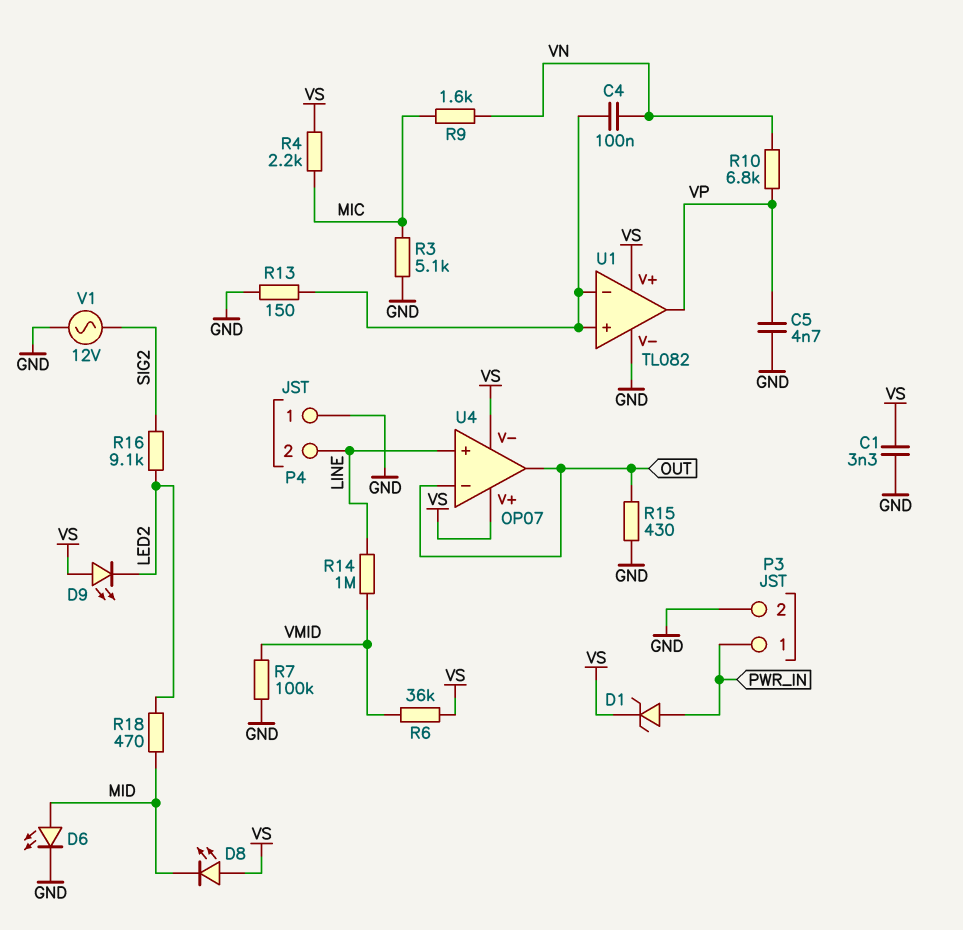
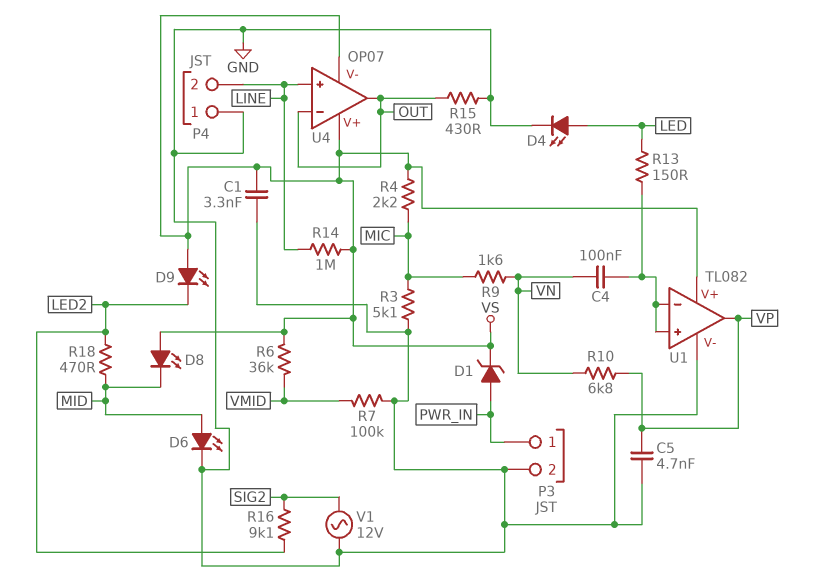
D4: none -> LED (A LED, K GND)
R13: 150 (GND, U1/in+) -> 150 (LED, U1/in+)
R14: 1M (LINE, VMID) -> 1M (LINE, VS)

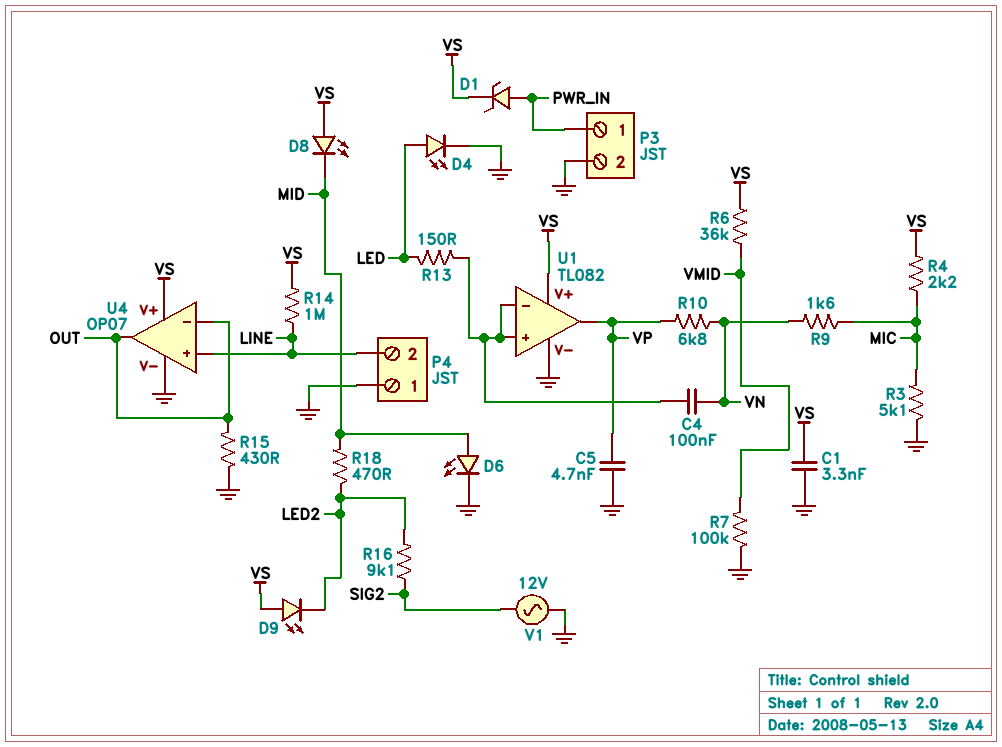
U4 pin V-: VS -> GND

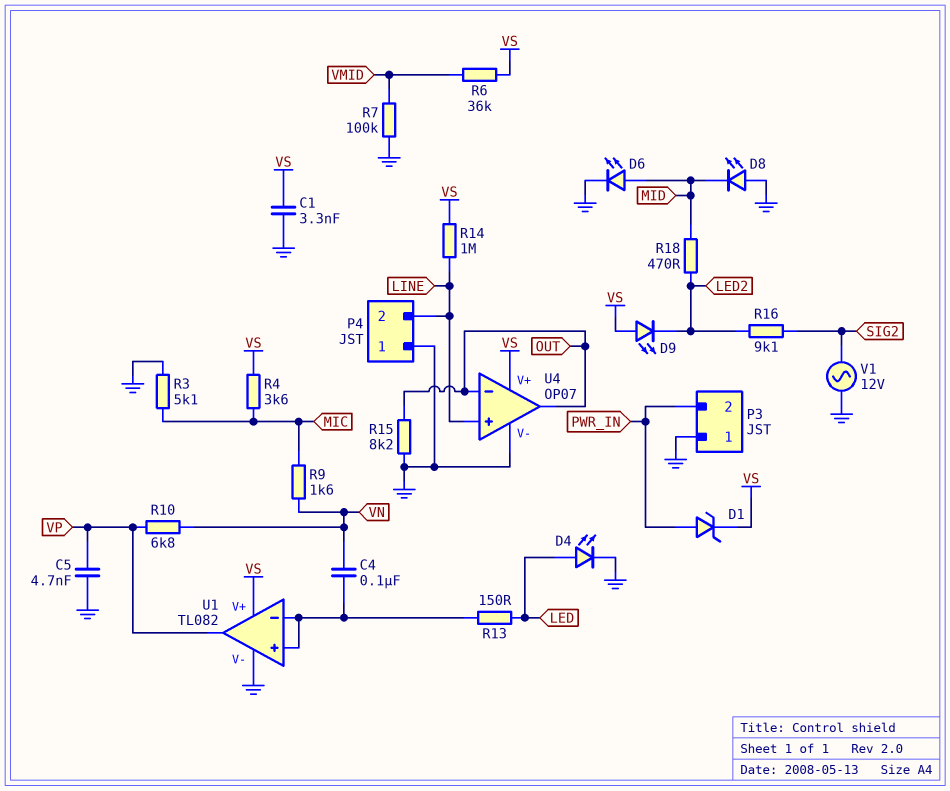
D8: LED (A VS, K MID) -> LED (A GND, K MID)
P3 pin 1: PWR_IN -> GND
P3 pin 2: GND -> PWR_IN
R4: 2.2k (MIC, VS) -> 3.6k (MIC, VS)
R15: 430 (GND, OUT) -> 8.2k (GND, OUT)

